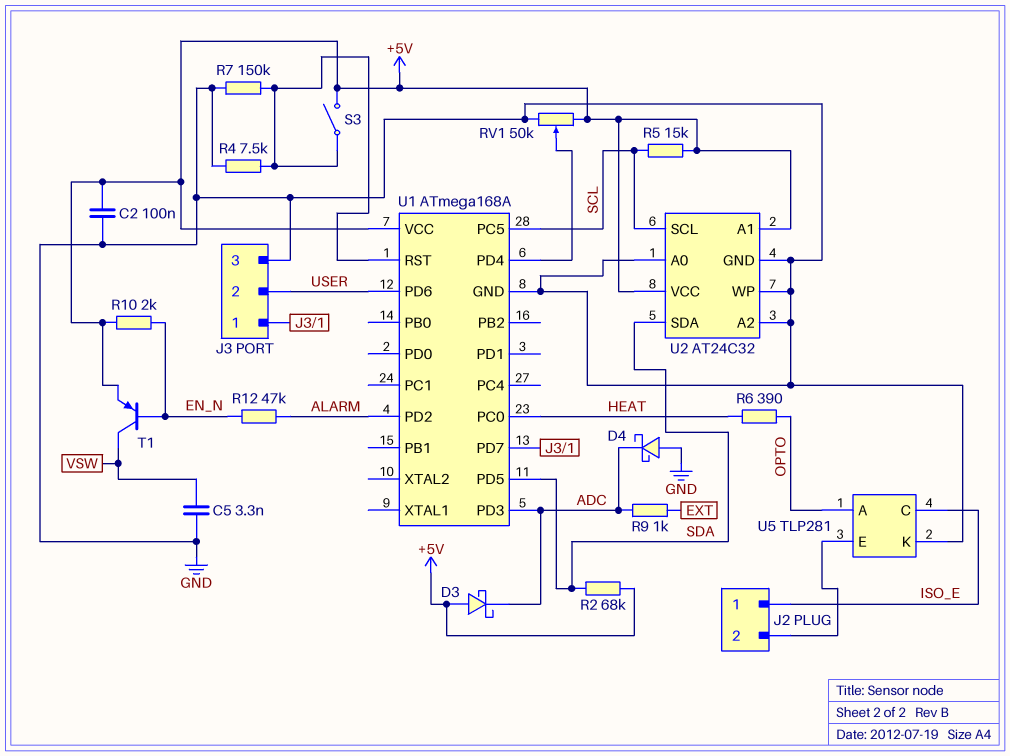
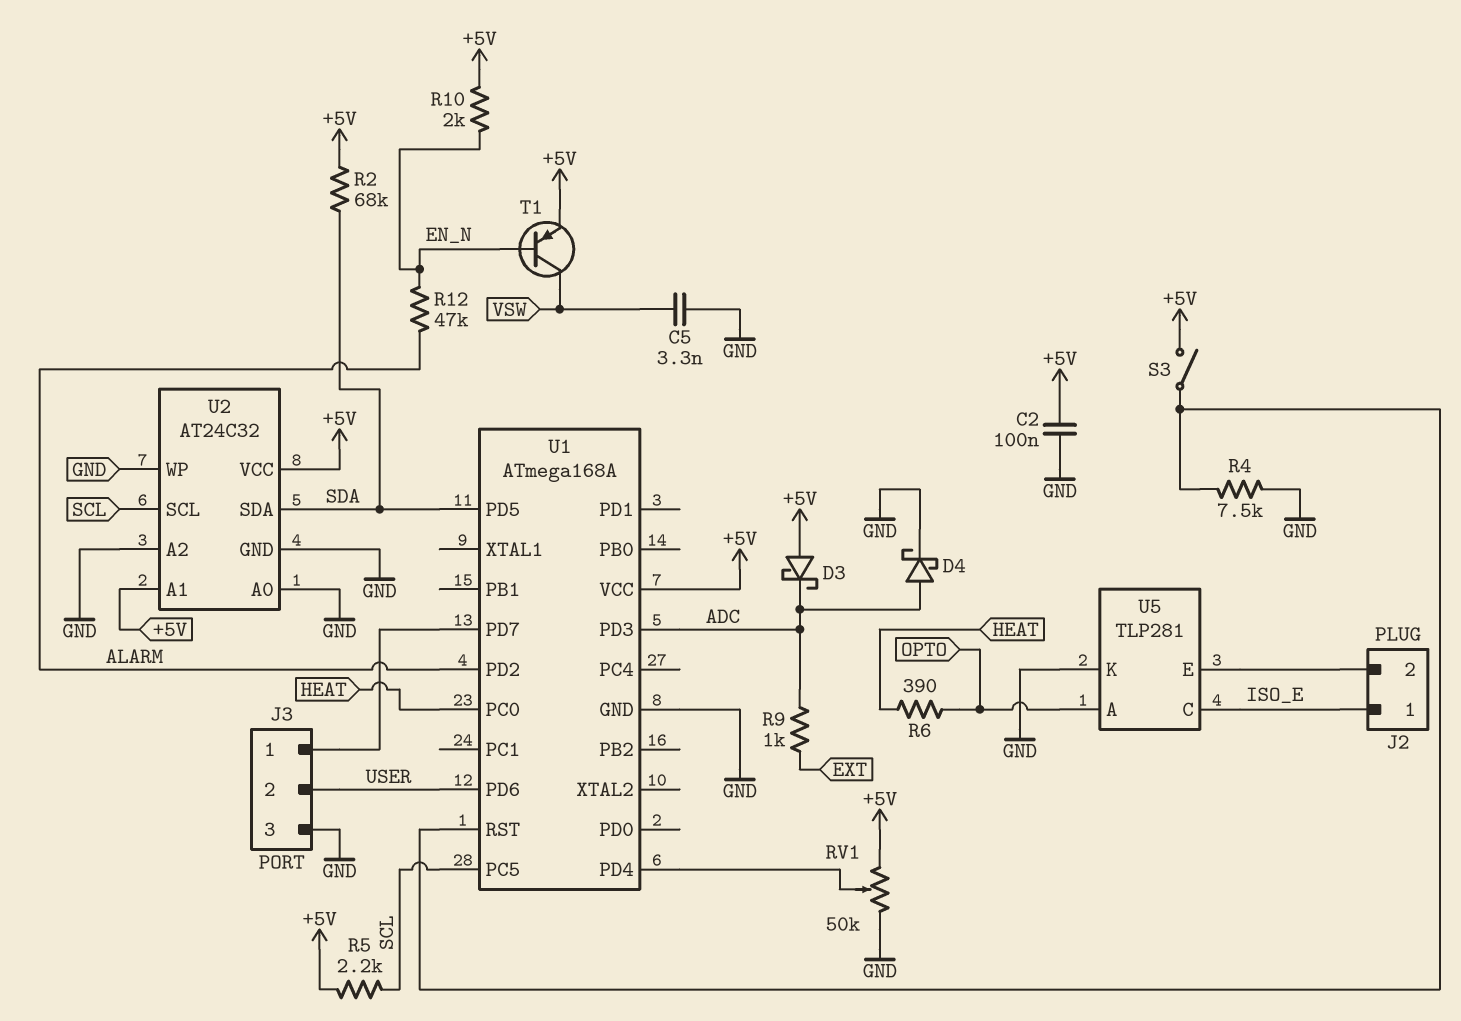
D4: schottky (A GND, K ADC) -> schottky (A ADC, K GND)
R5: 15k (+5V, SCL) -> 2.2k (+5V, SCL)
R7: 150k (GND, U1/RST) -> none

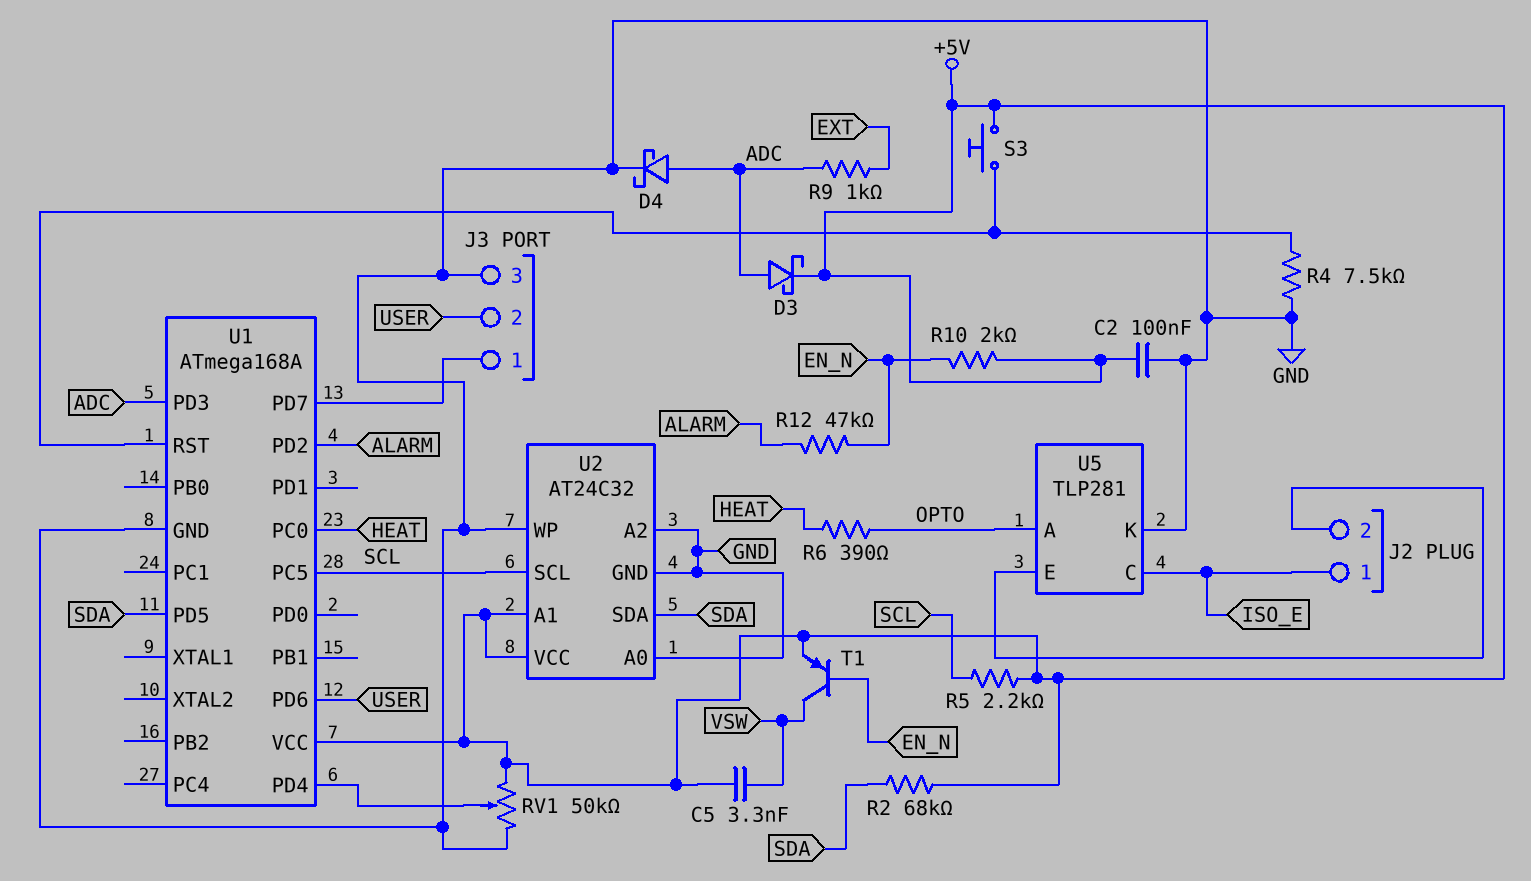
C5: 3.3nF (GND, VSW) -> 3.3nF (+5V, VSW)
D3: schottky (A +5V, K ADC) -> schottky (A ADC, K +5V)
S3: switch (+5V, U1/RST) -> button (+5V, U1/RST)

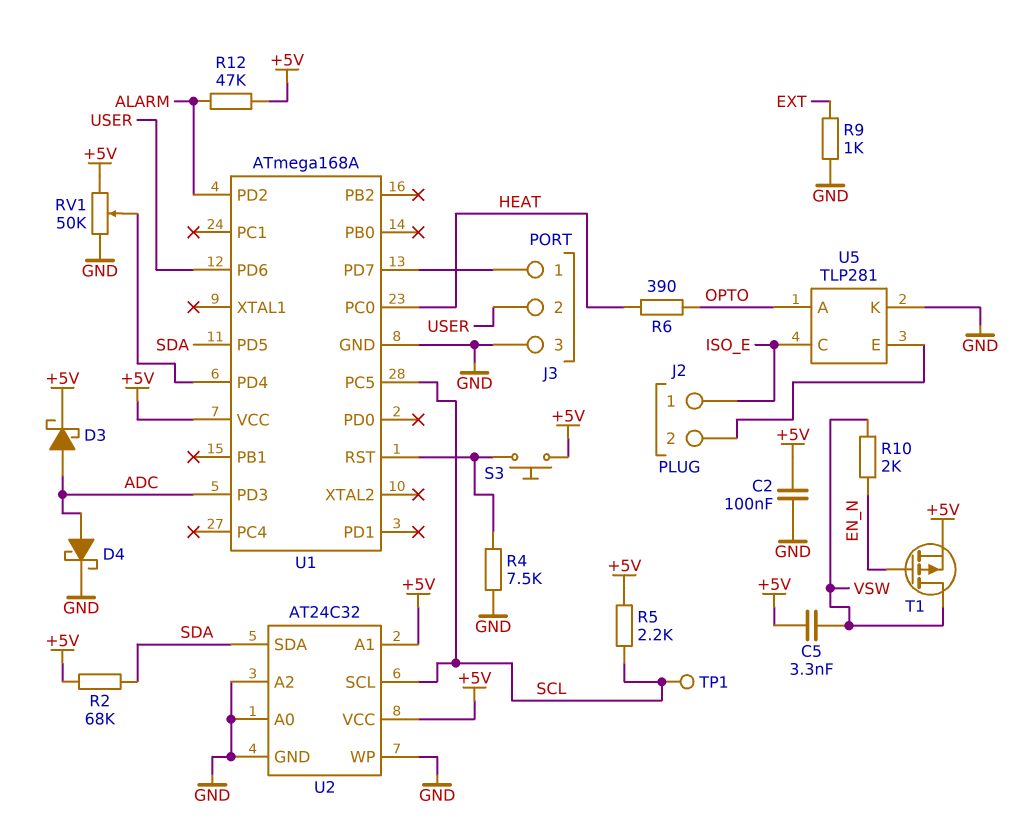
R9: 1k (ADC, EXT) -> 1k (EXT, GND)
R10: 2k (+5V, EN_N) -> 2k (EN_N, VSW)
R12: 47k (ALARM, EN_N) -> 47k (+5V, ALARM)
T1: PNP (B EN_N, C VSW, E +5V) -> PMOS (G EN_N, D VSW, S +5V)
TP1: none -> test point (SCL)

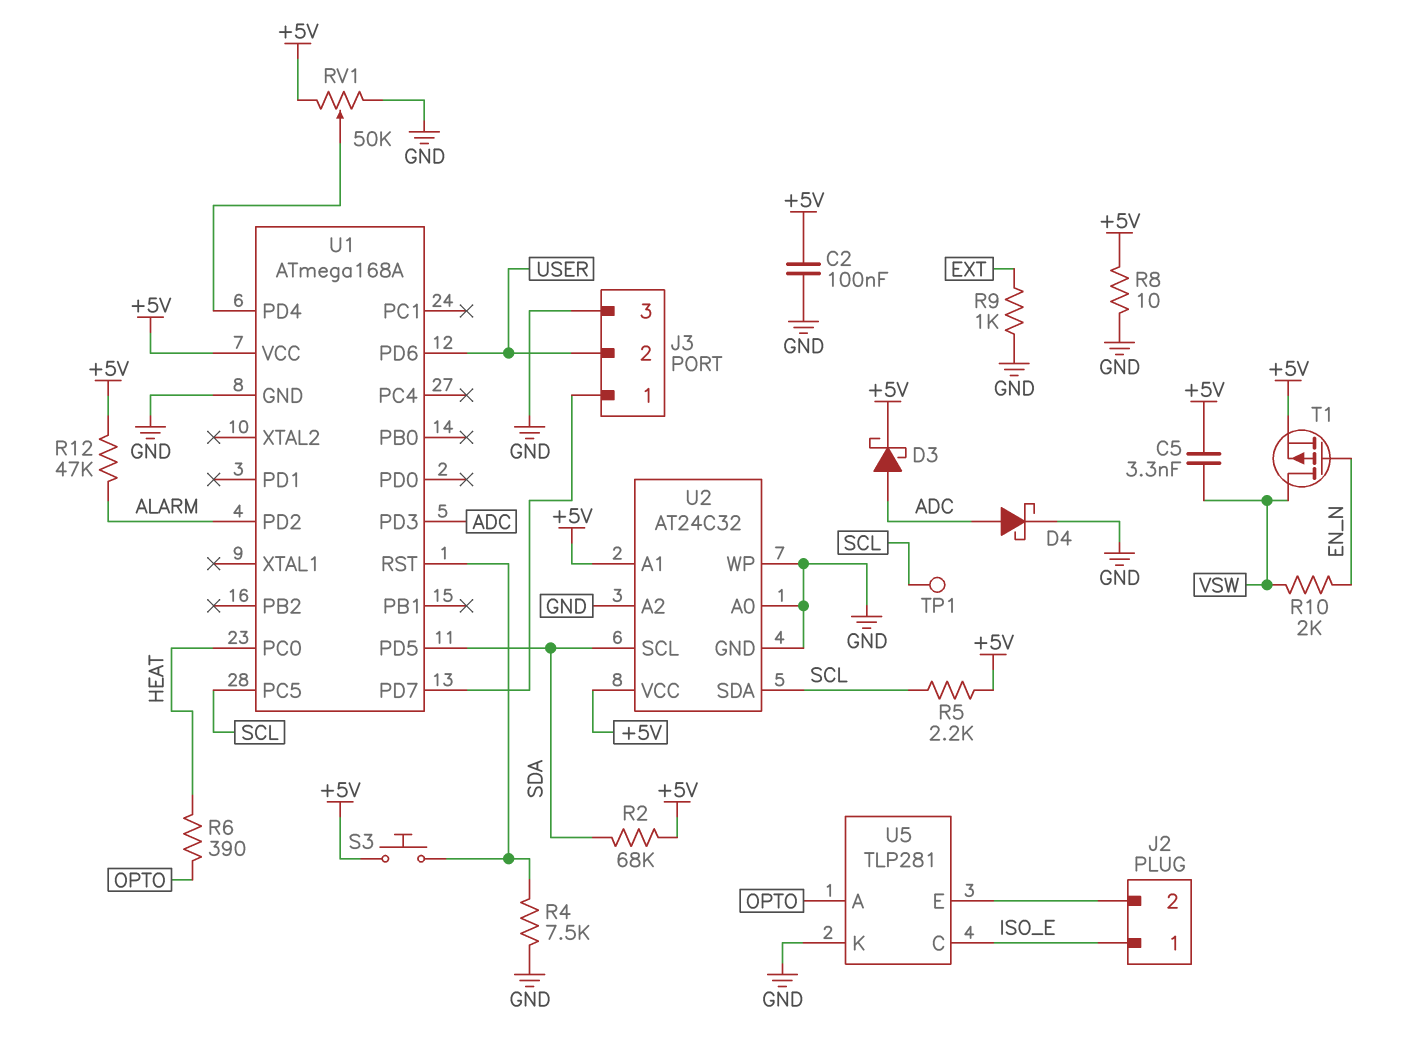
R8: none -> 10 (+5V, GND)
U2 pin SCL: SCL -> SDA
U2 pin SDA: SDA -> SCL

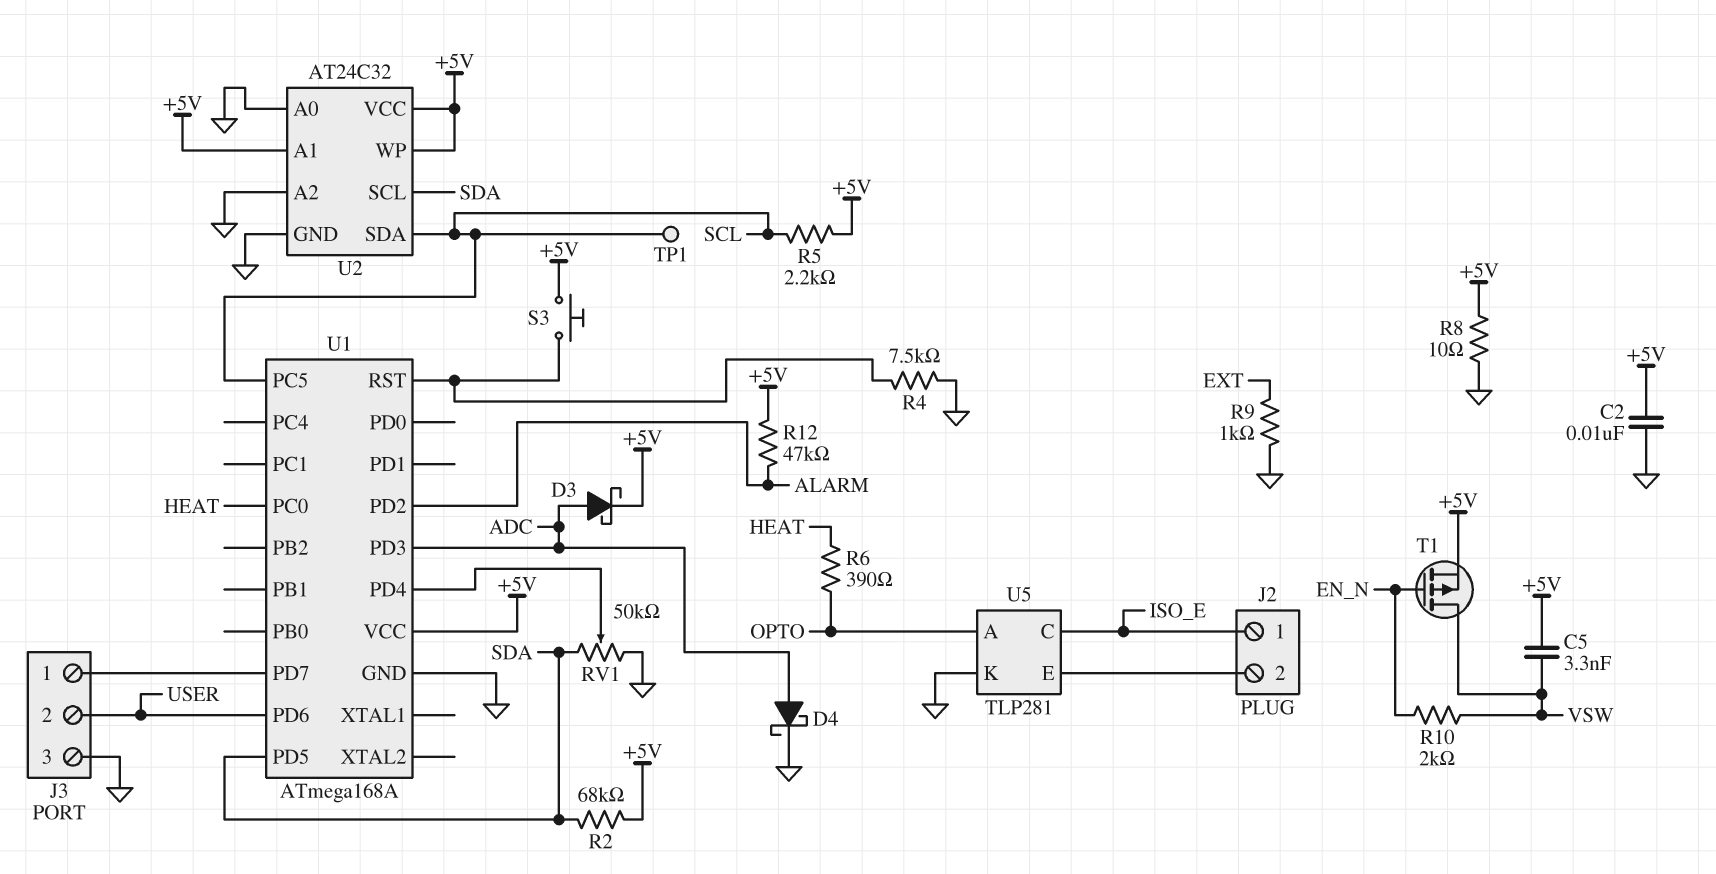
C2: 100nF (+5V, GND) -> 10nF (+5V, GND)
RV1: 50k (+5V, GND, wiper U1/PD4) -> 50k (GND, SDA, wiper U1/PD4)
U2 pin WP: GND -> +5V

